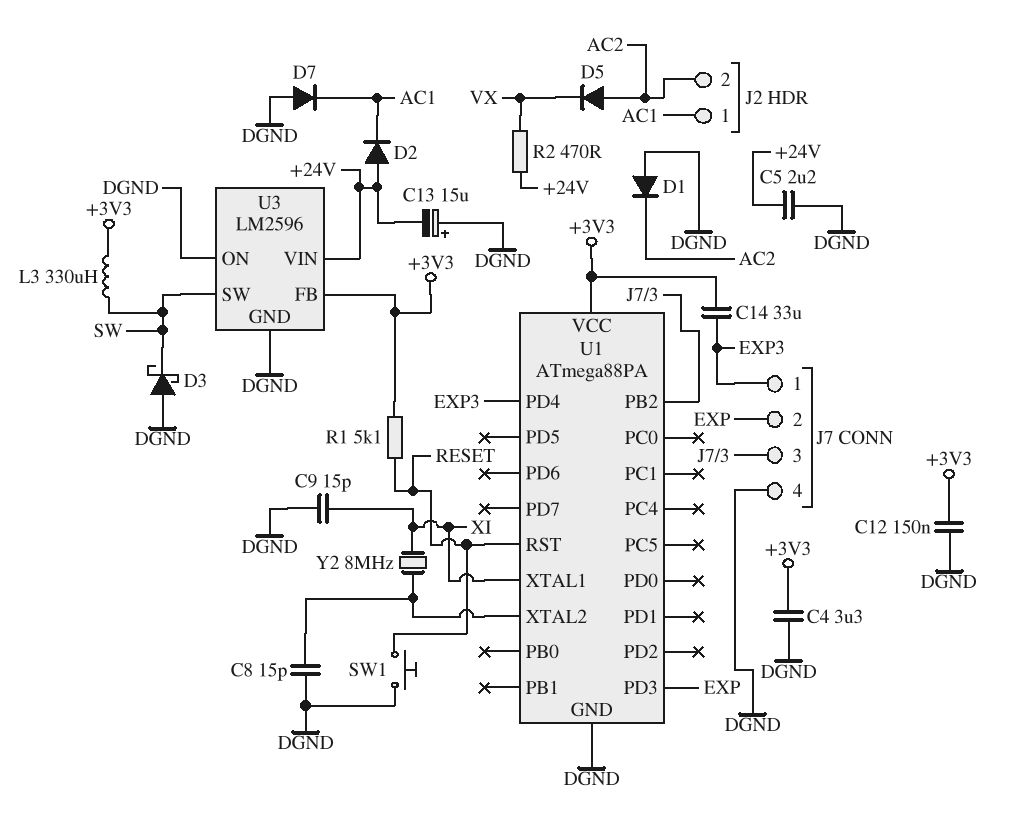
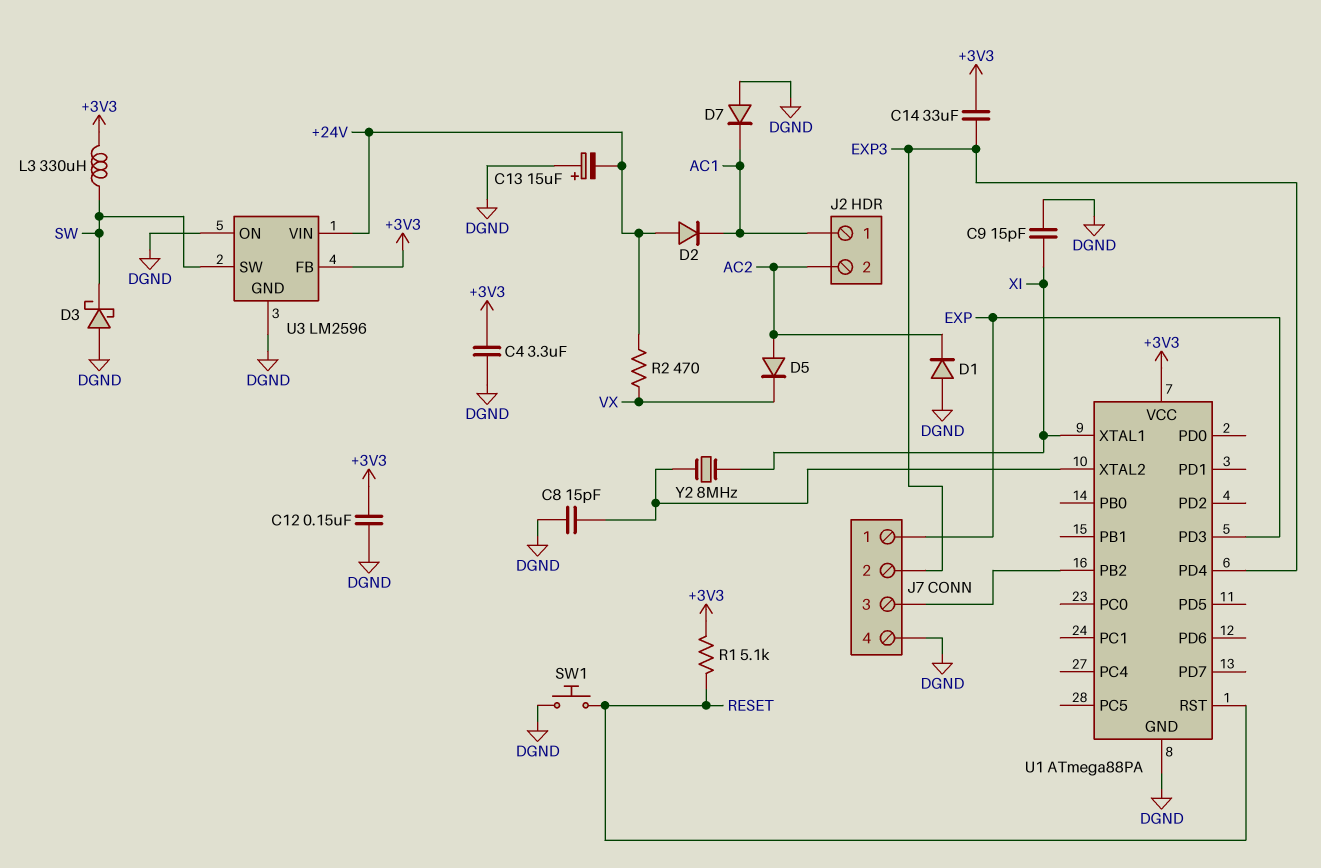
C5: 2.2uF (+24V, DGND) -> none
J7 pin 1: EXP3 -> EXP
J7 pin 2: EXP -> EXP3

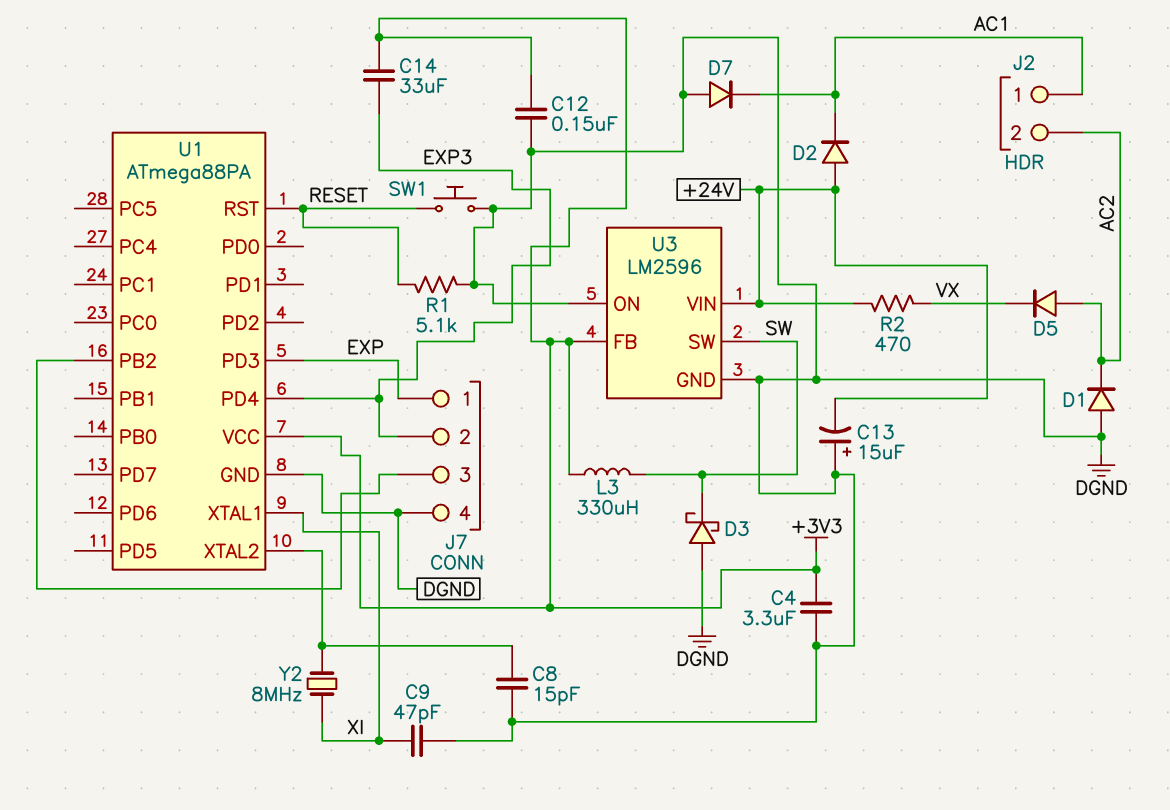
C9: 15pF (DGND, XI) -> 47pF (DGND, XI)
R1: 5.1k (+3V3, RESET) -> 5.1k (DGND, RESET)

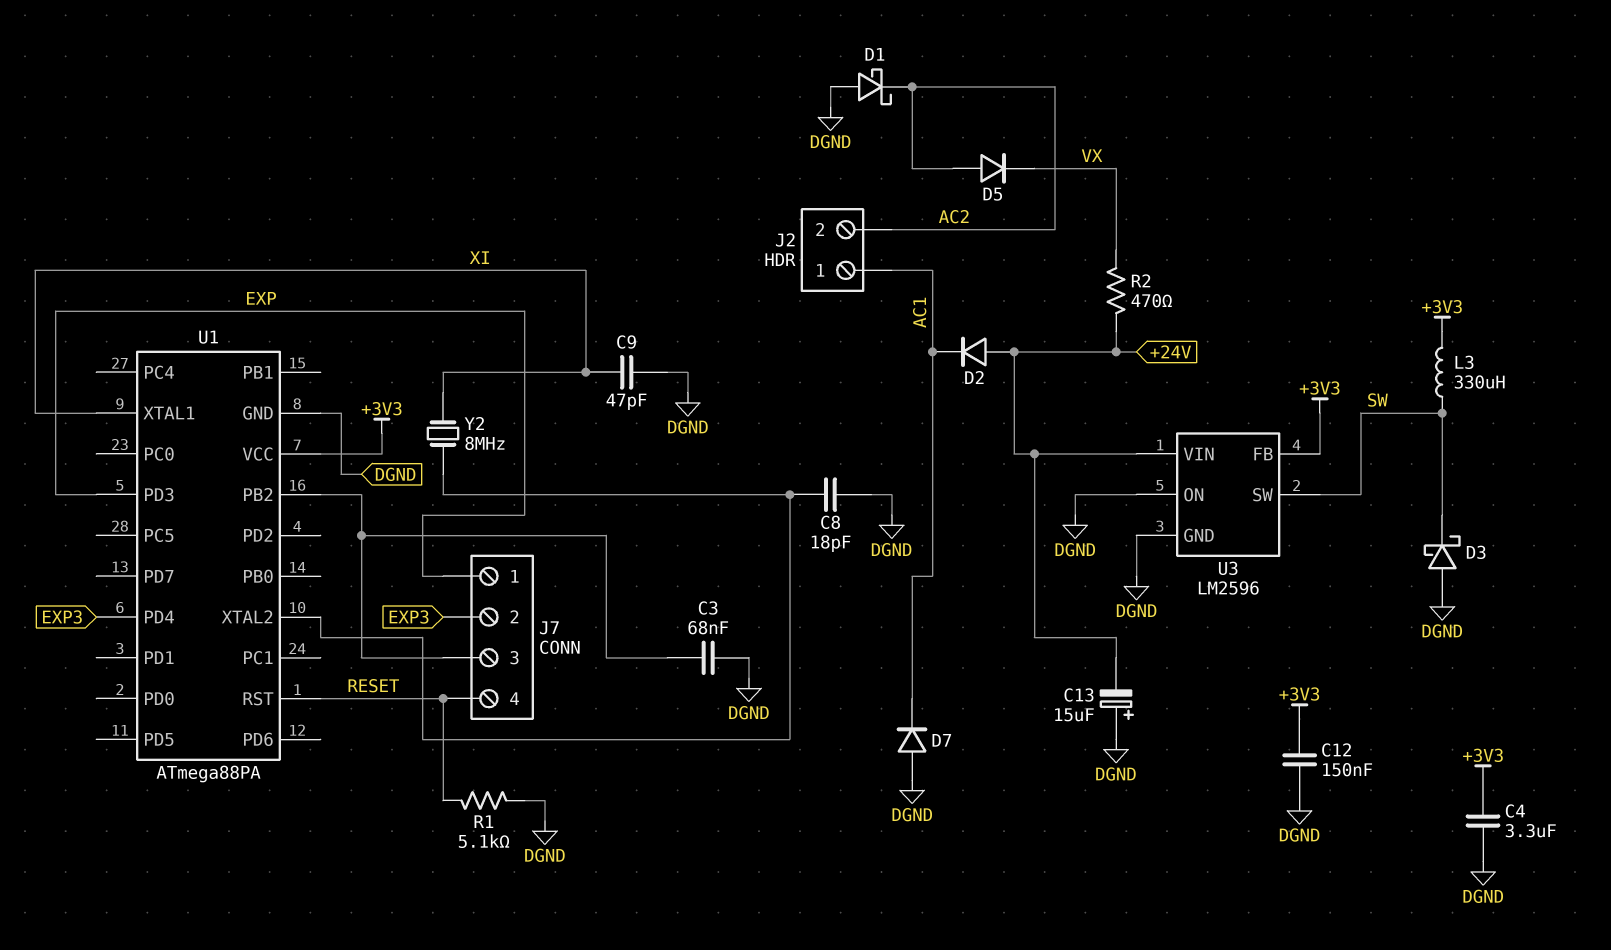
C3: none -> 68nF (DGND, J7/3)
C8: 15pF (DGND, U1/XTAL2) -> 18pF (DGND, U1/XTAL2)
C14: 33uF (+3V3, EXP3) -> none
D1: diode (A DGND, K AC2) -> schottky (A DGND, K AC2)
J7 pin 4: DGND -> RESET
SW1: button (DGND, RESET) -> none

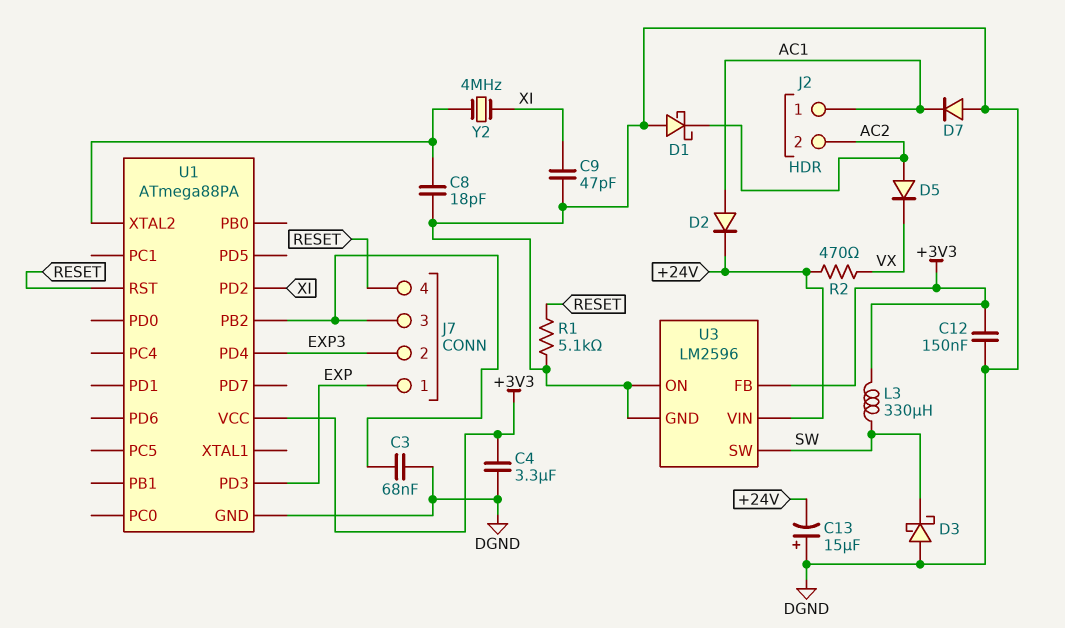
D2: diode (A +24V, K AC1) -> diode (A AC1, K +24V)
U1 pin PD2: none -> XI
U1 pin XTAL1: XI -> none
Y2: 8MHz (U1/XTAL2, XI) -> 4MHz (U1/XTAL2, XI)

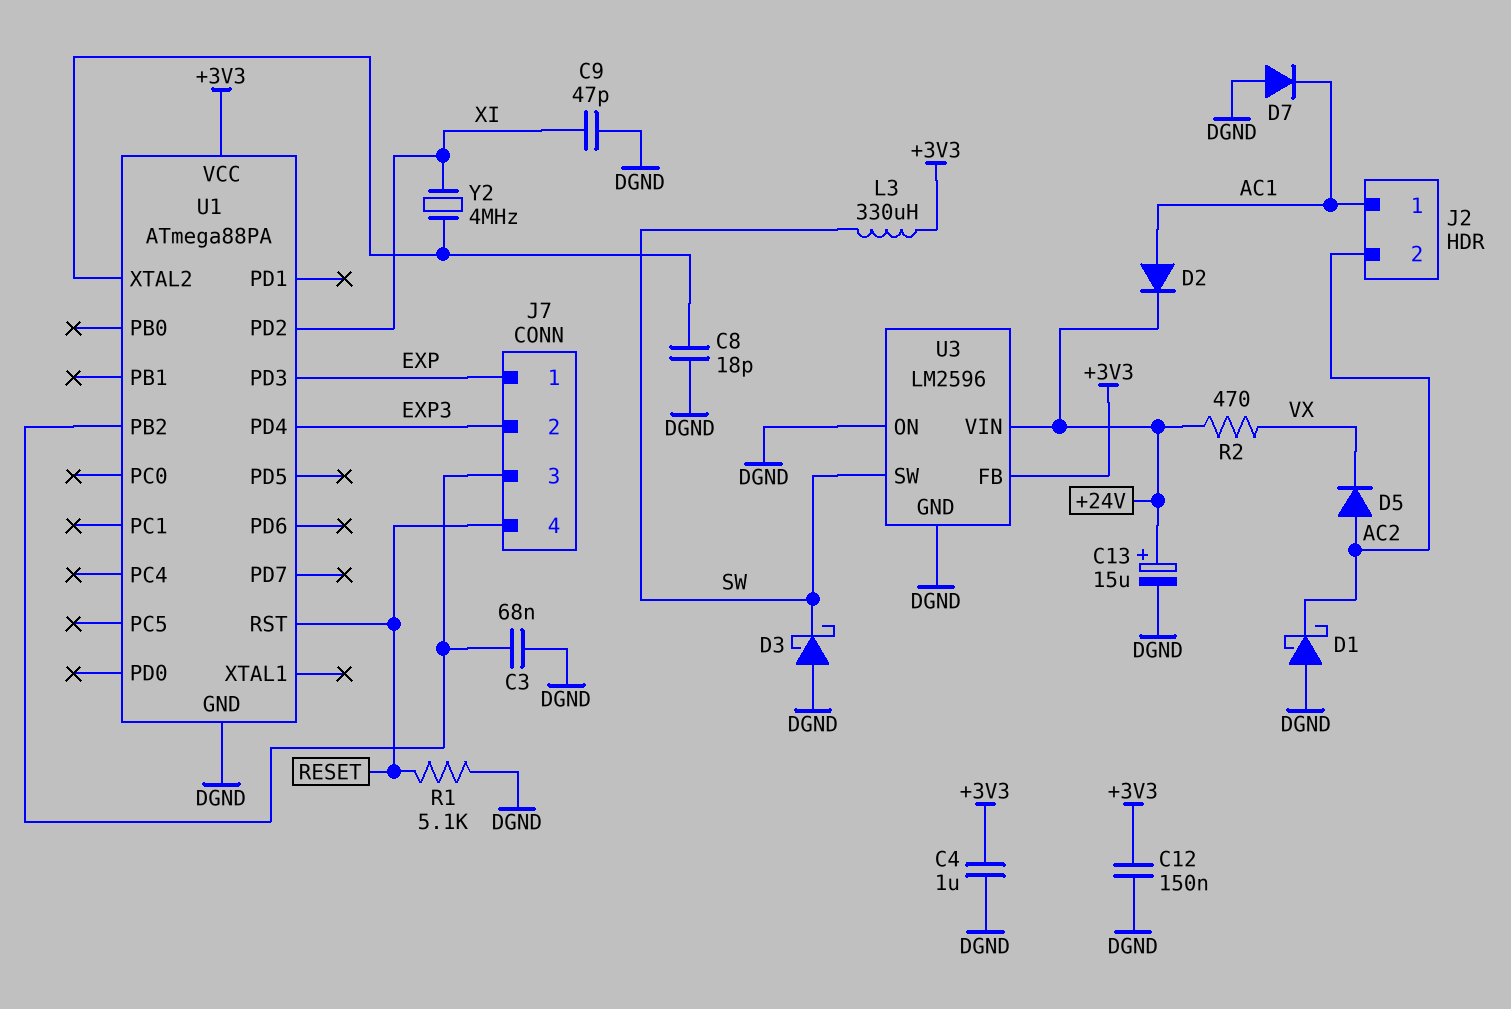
C4: 3.3uF (+3V3, DGND) -> 1uF (+3V3, DGND)
C13: 15uF (plus DGND, minus +24V) -> 15uF (plus +24V, minus DGND)

